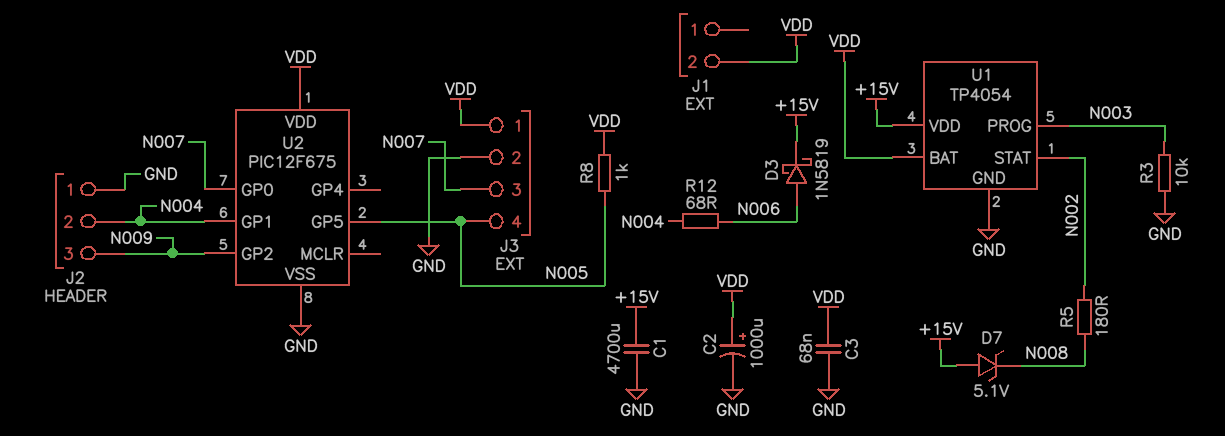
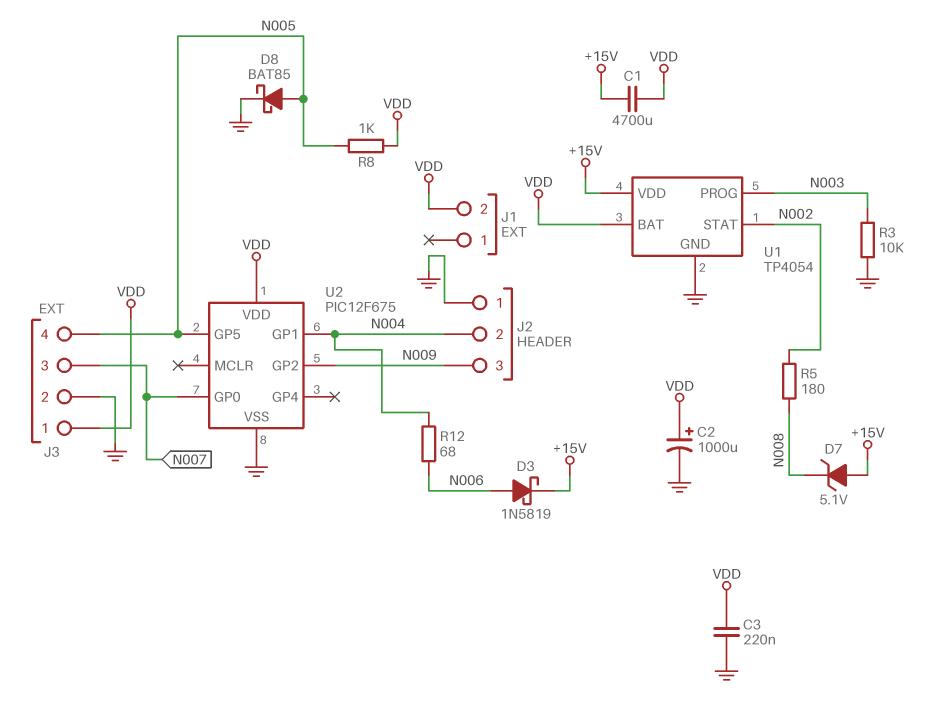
C1: 4700uF (+15V, GND) -> 4700uF (+15V, VDD)
C3: 68nF (GND, VDD) -> 220nF (GND, VDD)
D8: none -> schottky BAT85 (A N005, K GND)

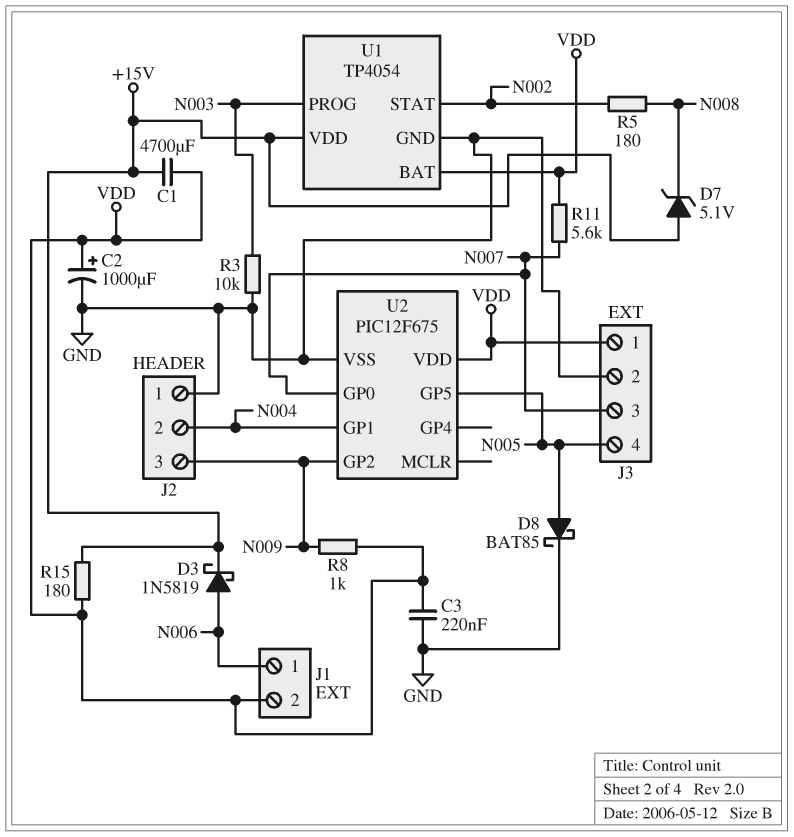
J1 pin 1: none -> N006
R8: 1k (N005, VDD) -> 1k (N009, VDD)
R11: none -> 5.6k (N007, VDD)
R12: 68 (N004, N006) -> none
R15: none -> 180 (+15V, VDD)

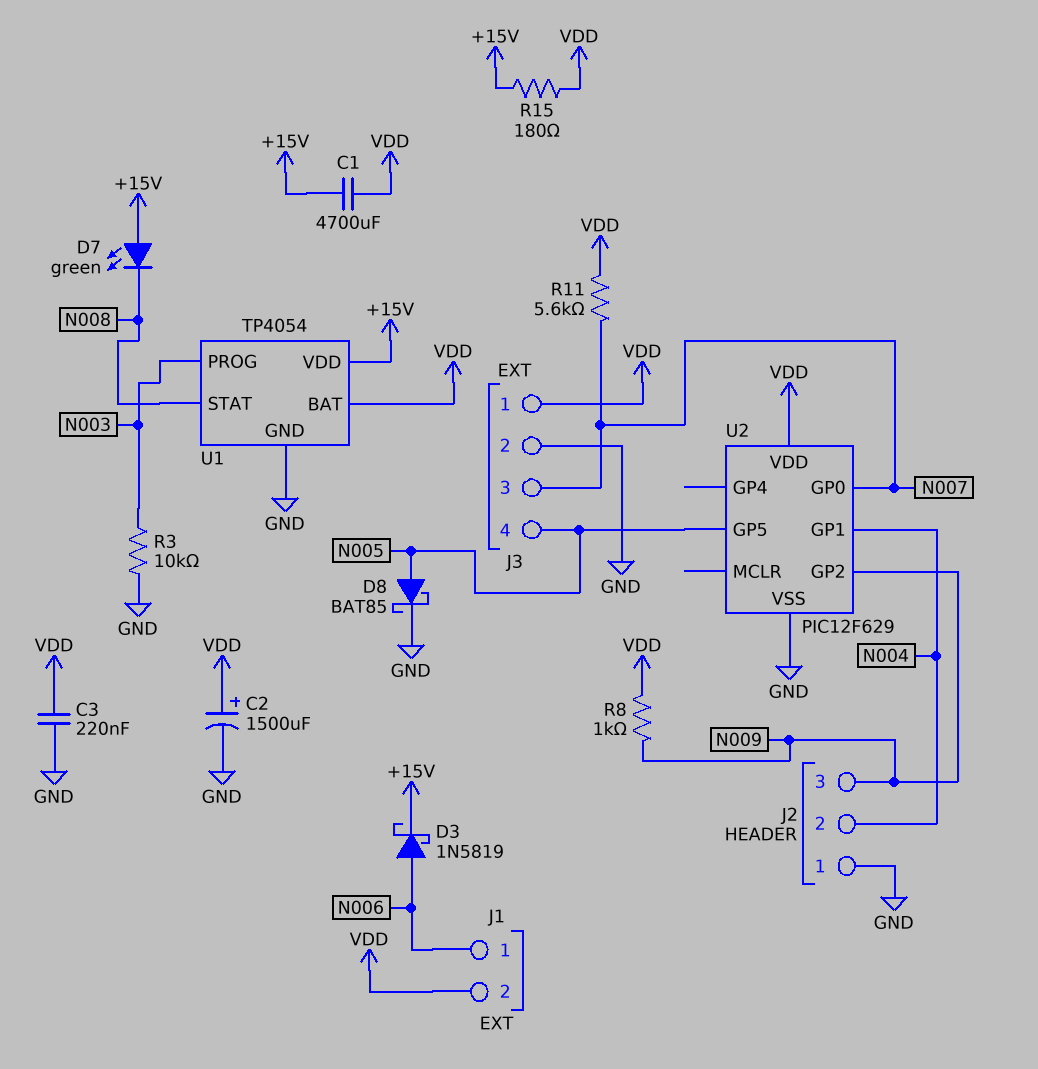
C2: 1000uF (plus VDD, minus GND) -> 1500uF (plus VDD, minus GND)
D7: zener 5.1V (A +15V, K N008) -> LED green (A +15V, K N008)
R5: 180 (N002, N008) -> none
U1 pin STAT: N002 -> N008
U2: PIC12F675 -> PIC12F629

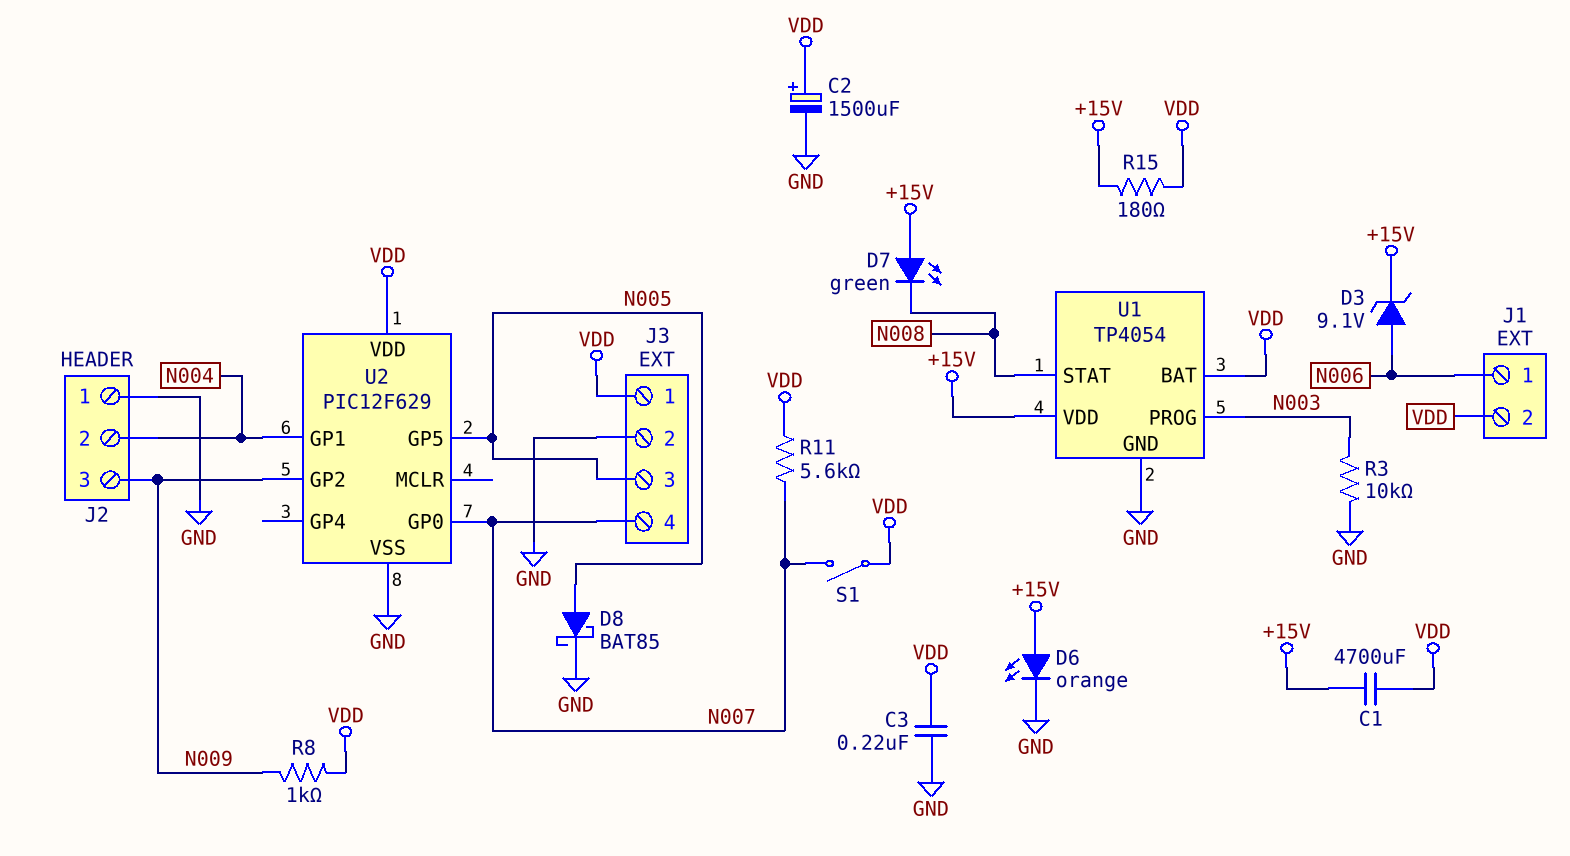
D3: schottky 1N5819 (A N006, K +15V) -> zener 9.1V (A N006, K +15V)
D6: none -> LED orange (A +15V, K GND)
J3 pin 3: N007 -> N005
J3 pin 4: N005 -> N007
S1: none -> switch (N007, VDD)

